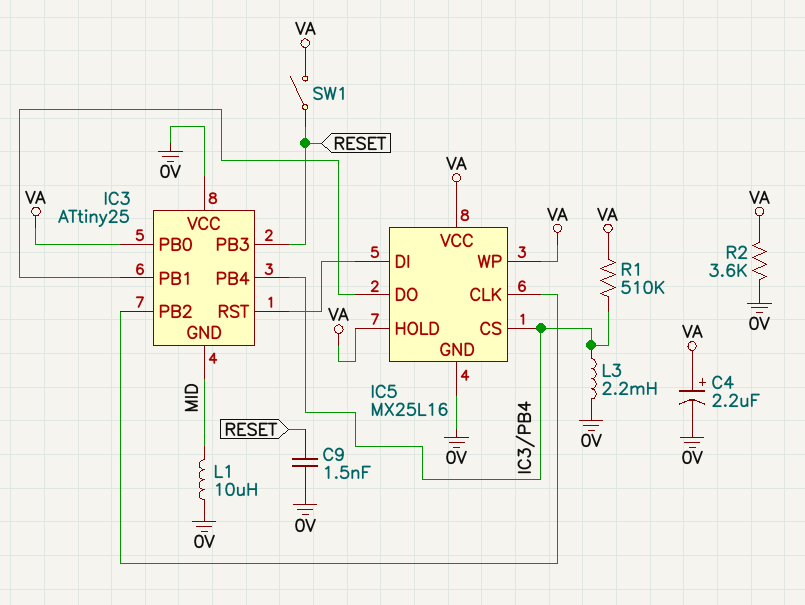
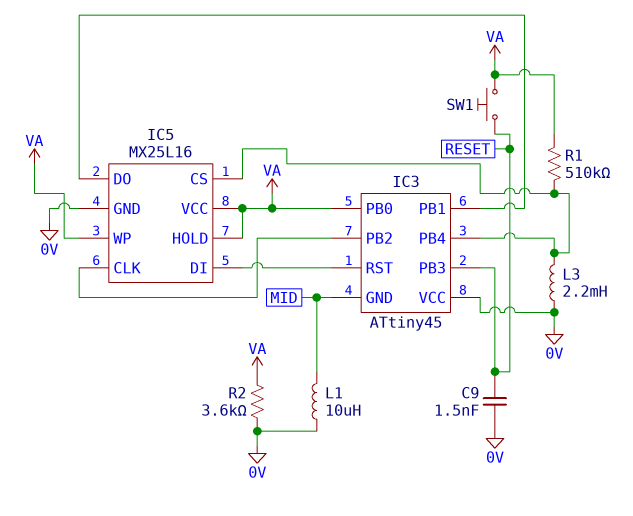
C4: 2.2uF (plus VA, minus 0V) -> none
IC3: ATtiny25 -> ATtiny45
SW1: switch (RESET, VA) -> button (RESET, VA)

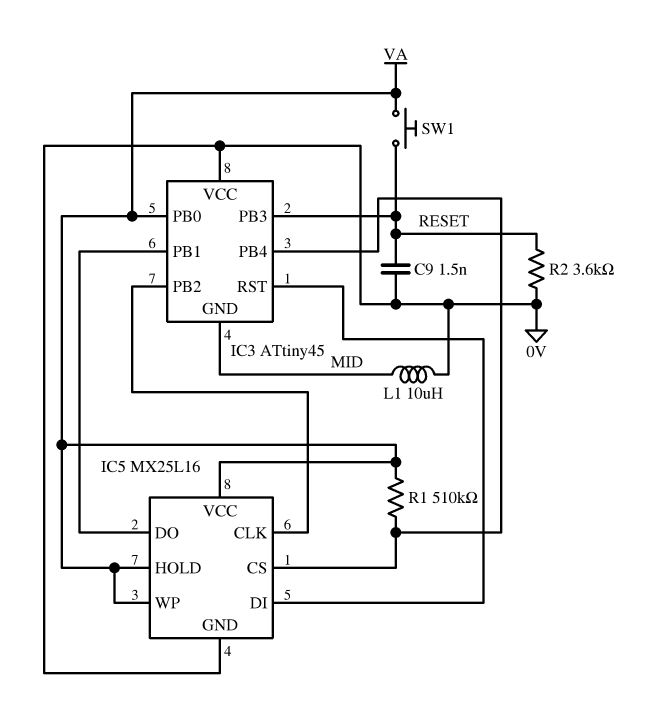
L3: 2.2mH (0V, IC3/PB4) -> none
R2: 3.6k (0V, VA) -> 3.6k (0V, RESET)

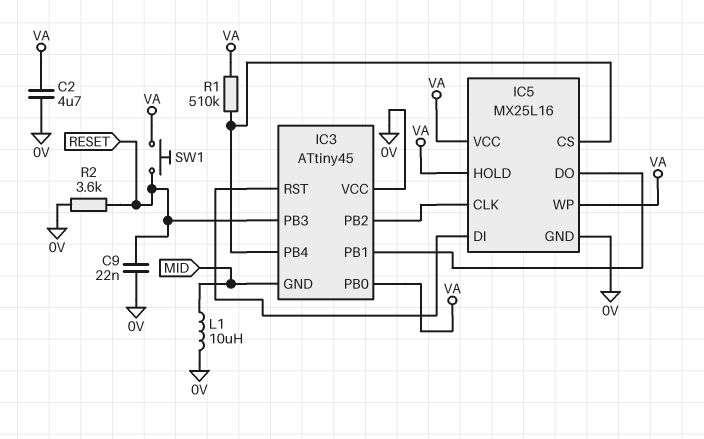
C2: none -> 4.7uF (0V, VA)
C9: 1.5nF (0V, RESET) -> 22nF (0V, RESET)

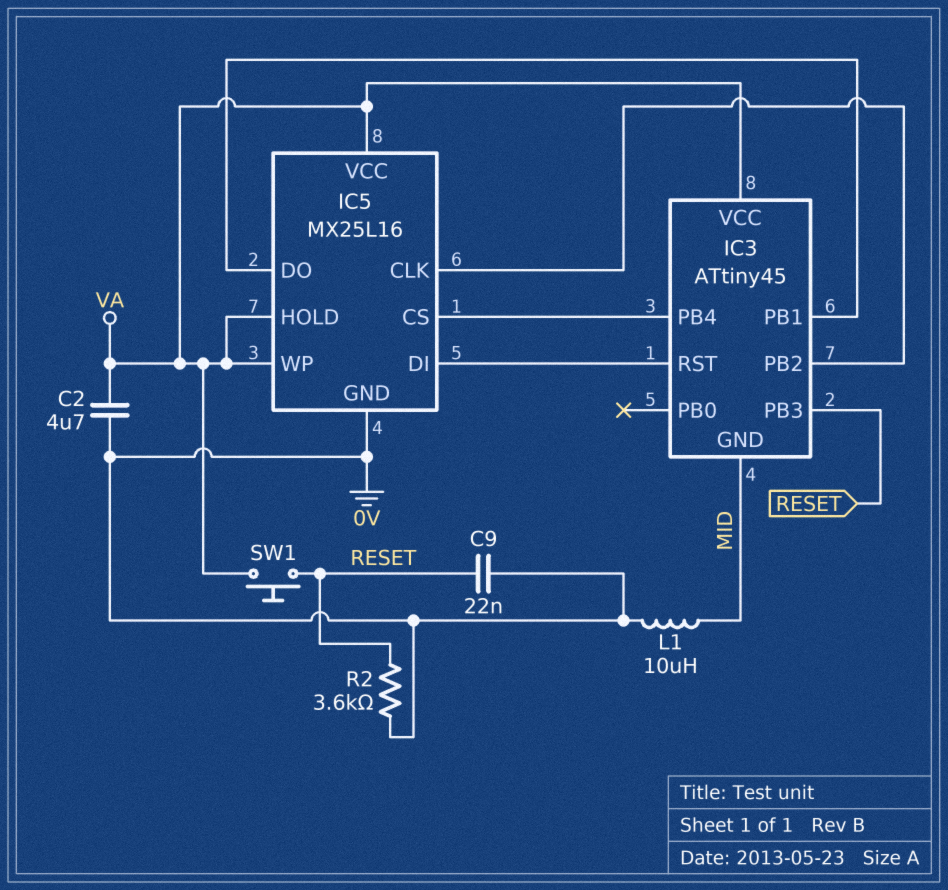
IC3 pin PB0: VA -> none
IC3 pin VCC: 0V -> VA
R1: 510k (IC3/PB4, VA) -> none

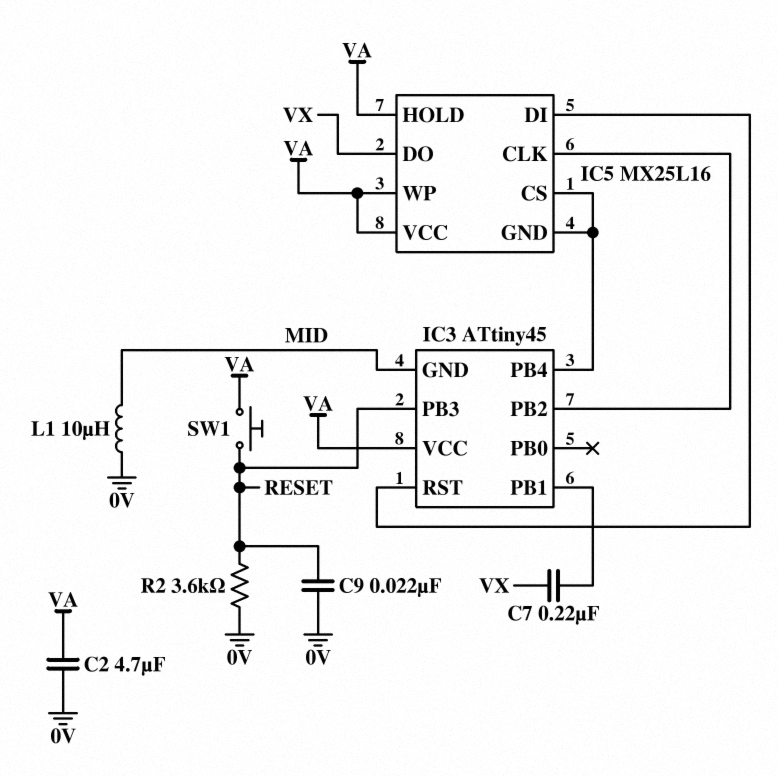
C7: none -> 220nF (IC3/PB1, VX)
IC5 pin DO: IC3/PB1 -> VX
IC5 pin GND: 0V -> IC3/PB4

